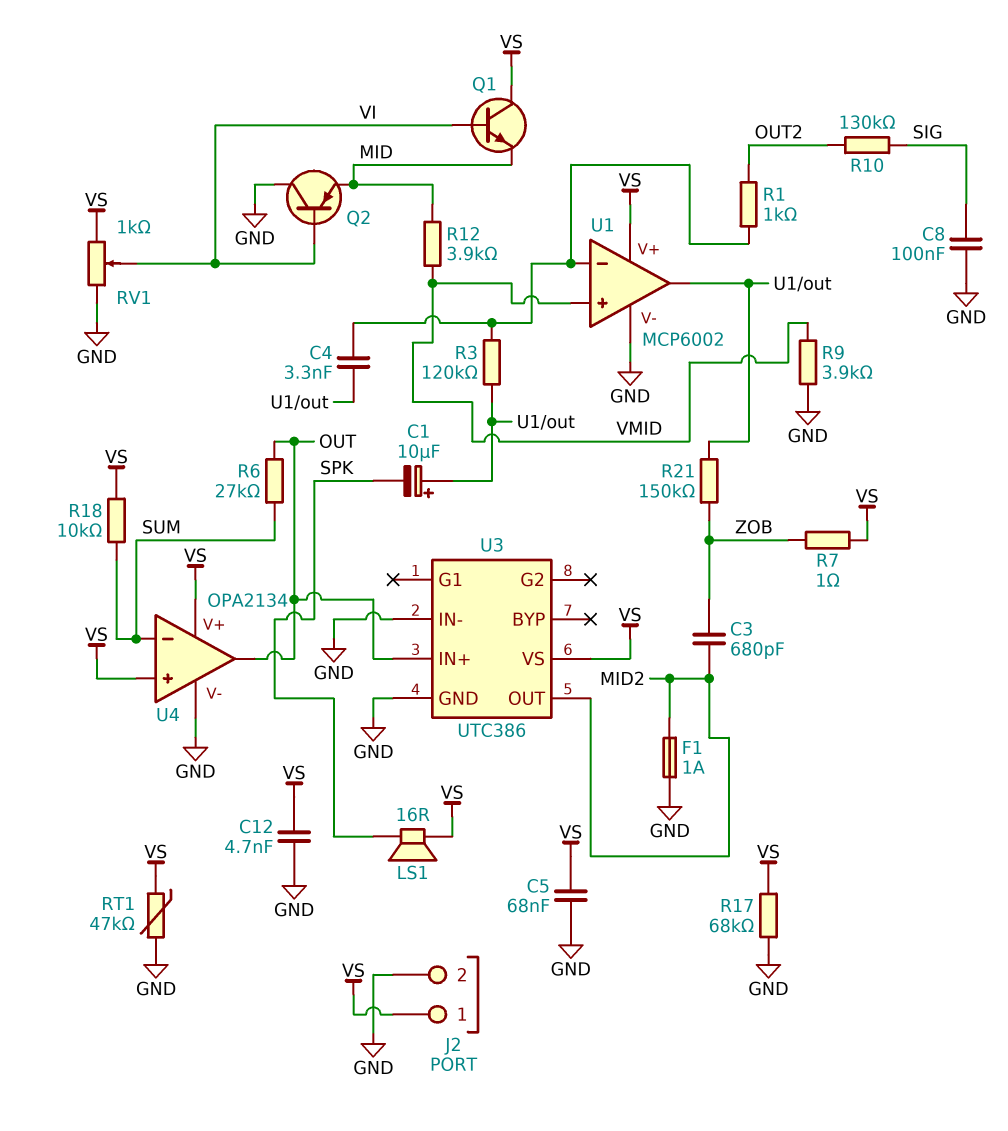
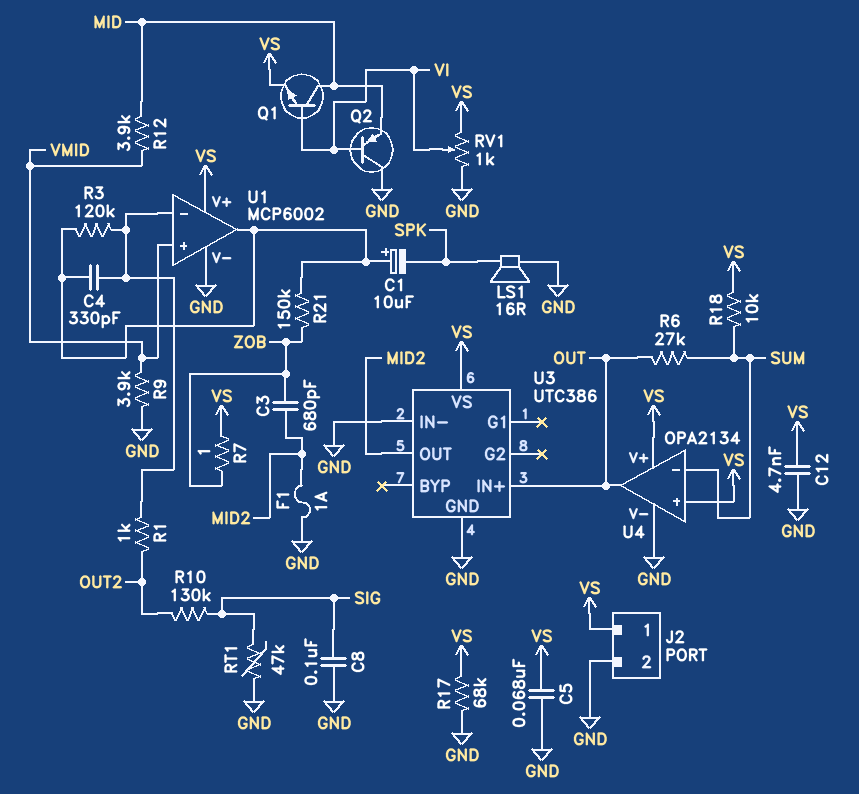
C4: 3.3nF (U1/in-, U1/out) -> 330pF (U1/in-, U1/out)
LS1: speaker 16R (SPK, VS) -> speaker 16R (GND, SPK)
Q1: NPN (B VI, C VS, E MID) -> NPN (B VI, C MID, E VS)
RT1: 47k (GND, VS) -> 47k (GND, SIG)

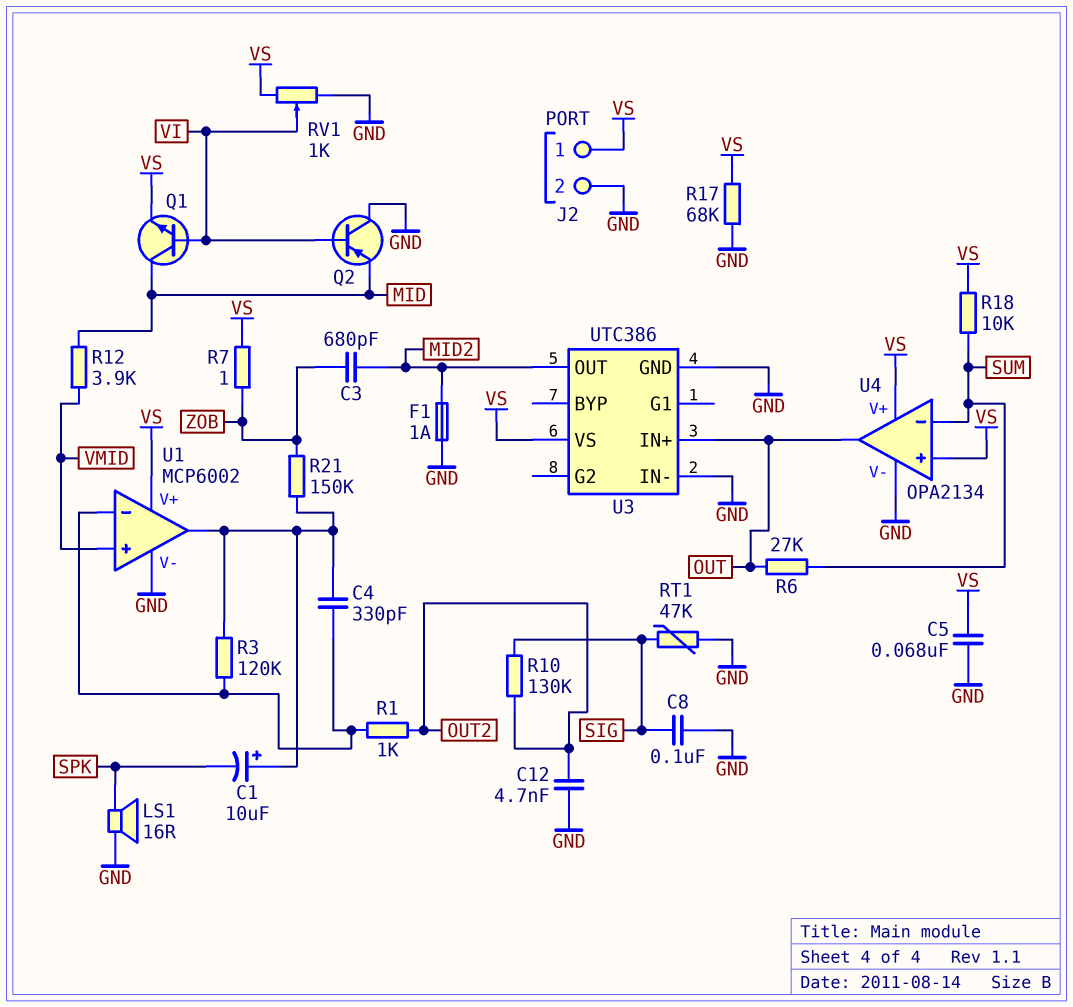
C12: 4.7nF (GND, VS) -> 4.7nF (GND, OUT2)
R9: 3.9k (GND, VMID) -> none

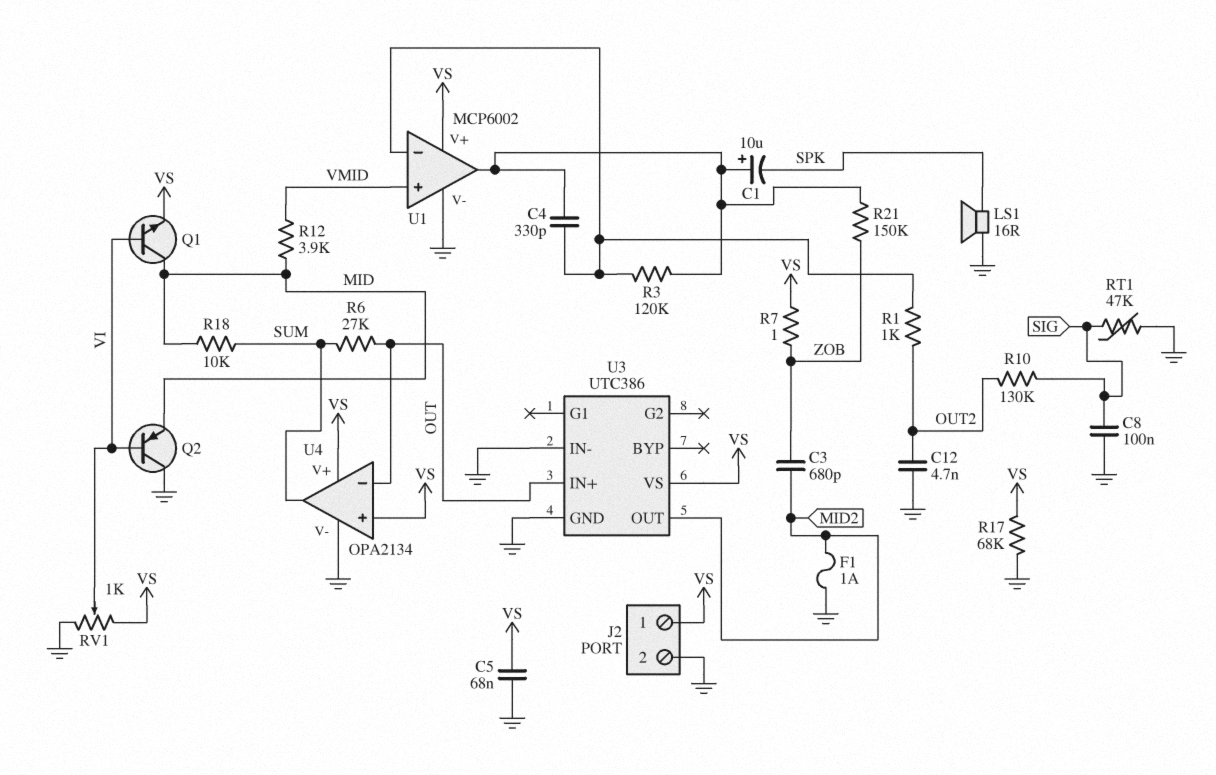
R18: 10k (SUM, VS) -> 10k (MID, SUM)
U4 pin in-: SUM -> OUT
U4 pin out: OUT -> SUM

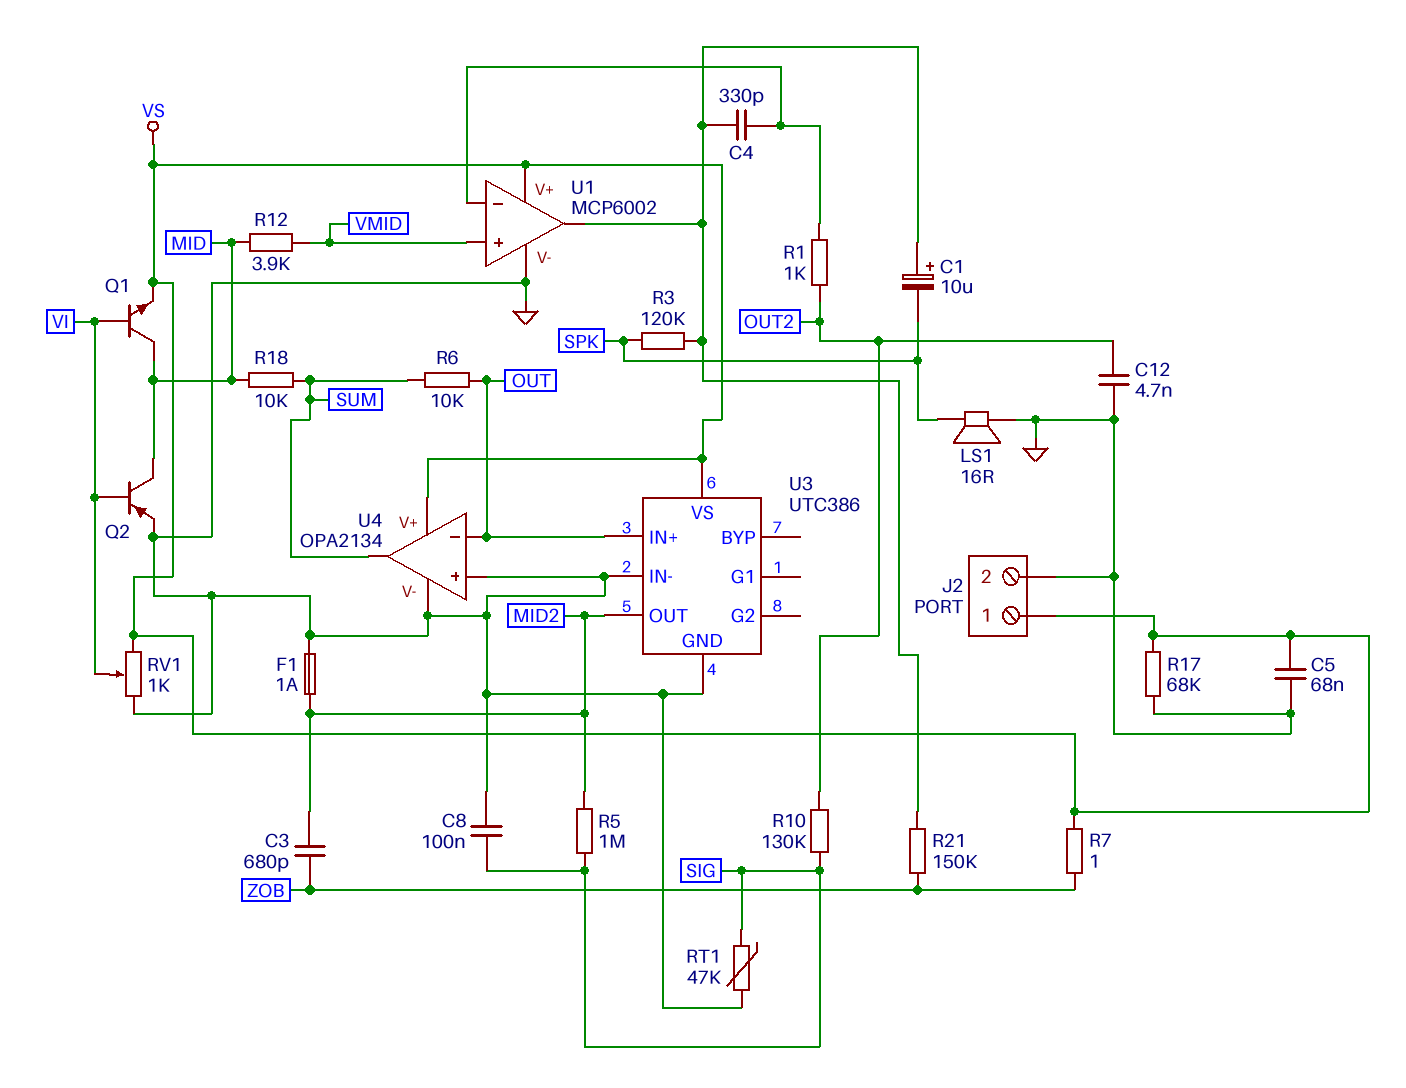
Q2: PNP (B VI, C GND, E MID) -> PNP (B VI, C MID, E GND)
R3: 120k (U1/in-, U1/out) -> 120k (SPK, U1/out)
R5: none -> 1M (MID2, SIG)
R6: 27k (OUT, SUM) -> 10k (OUT, SUM)
U4 pin in+: VS -> GND

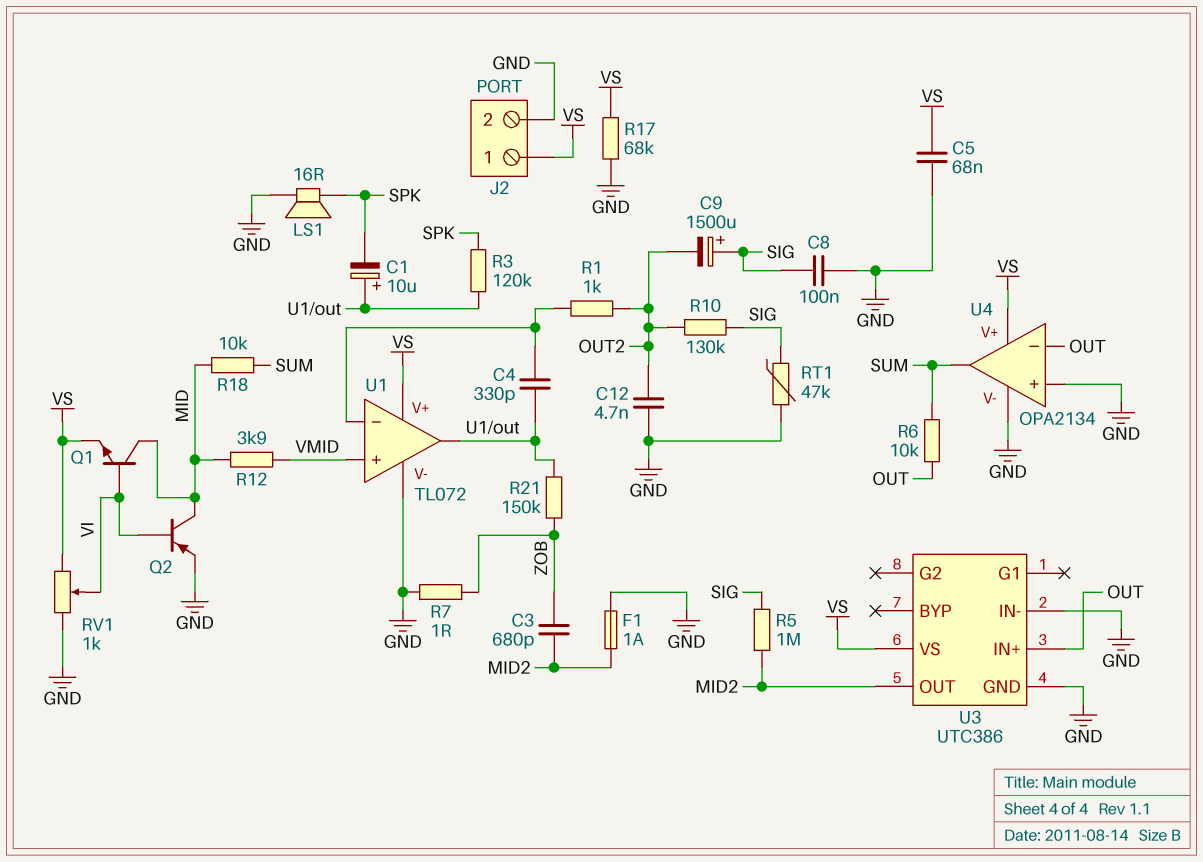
C9: none -> 1500uF (plus SIG, minus OUT2)
R7: 1 (VS, ZOB) -> 1 (GND, ZOB)
U1: MCP6002 -> TL072

